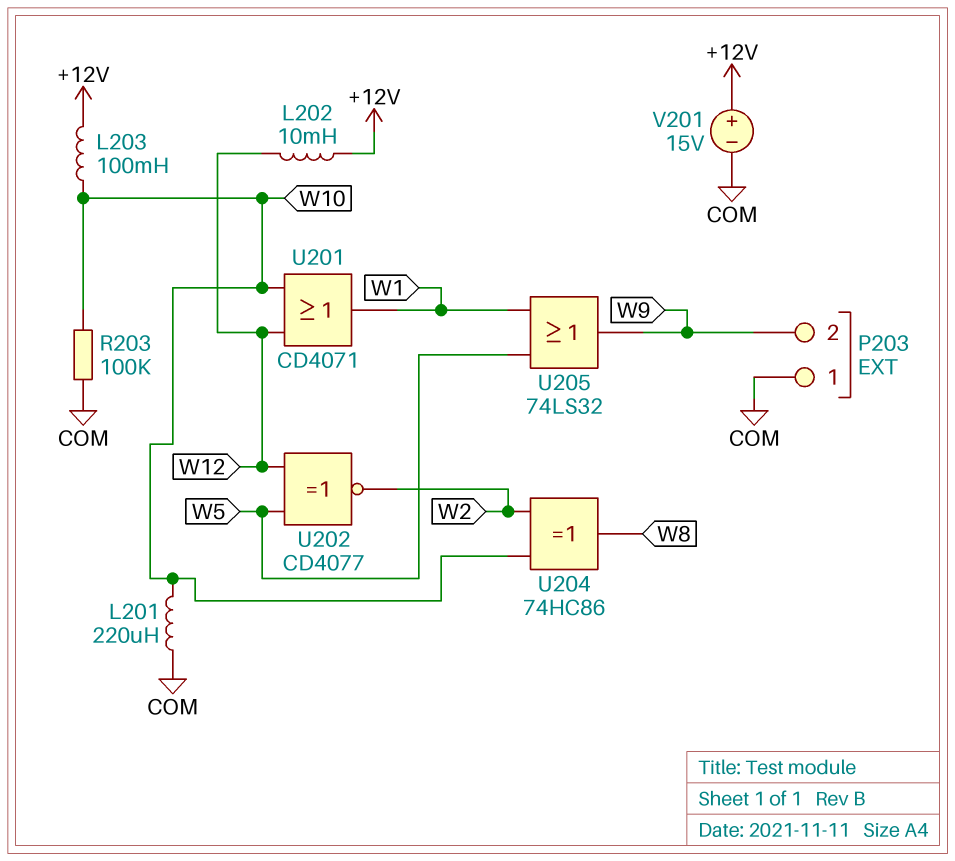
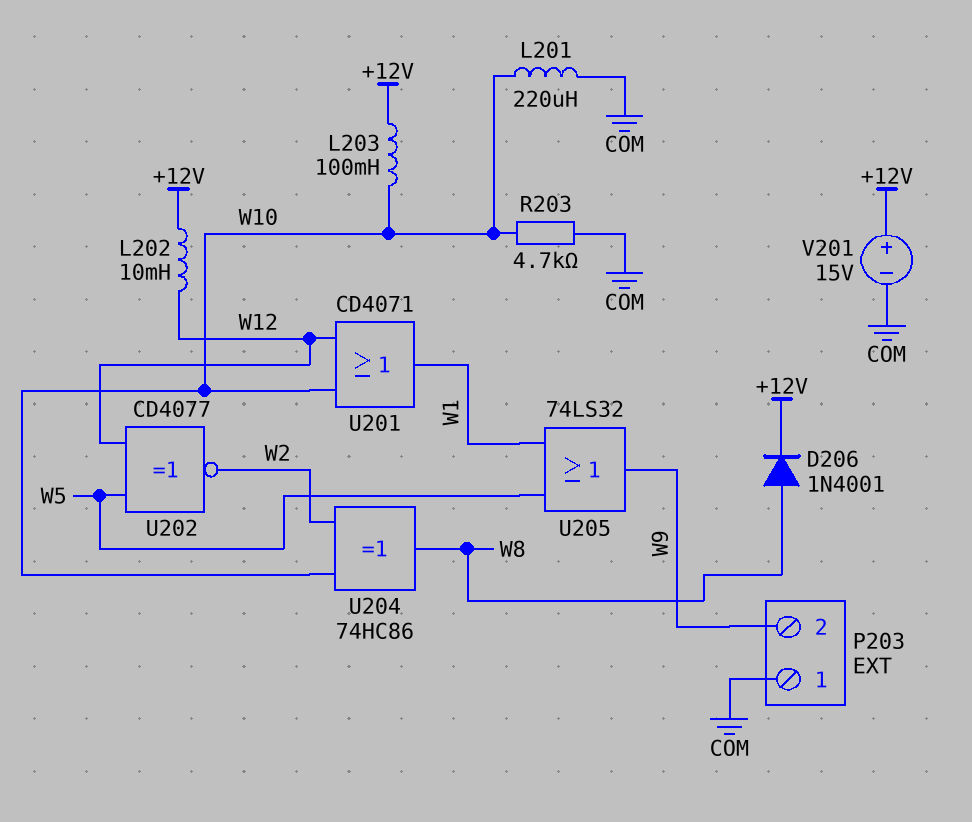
D206: none -> diode 1N4001 (A W8, K +12V)
R203: 100k (COM, W10) -> 4.7k (COM, W10)

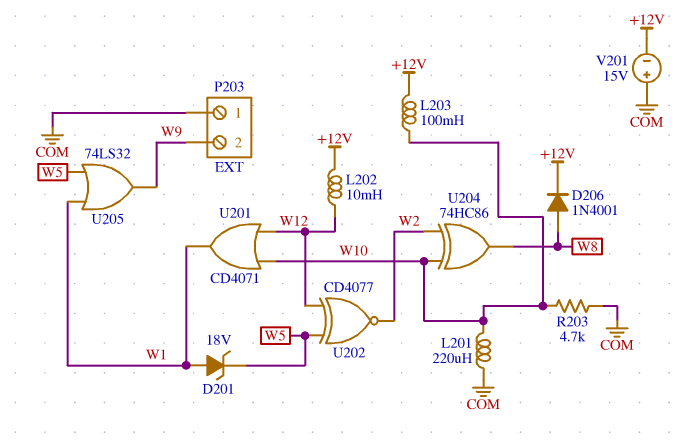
D201: none -> zener 18V (A W1, K W5)
V201: 15V (plus +12V, minus COM) -> 15V (plus COM, minus +12V)

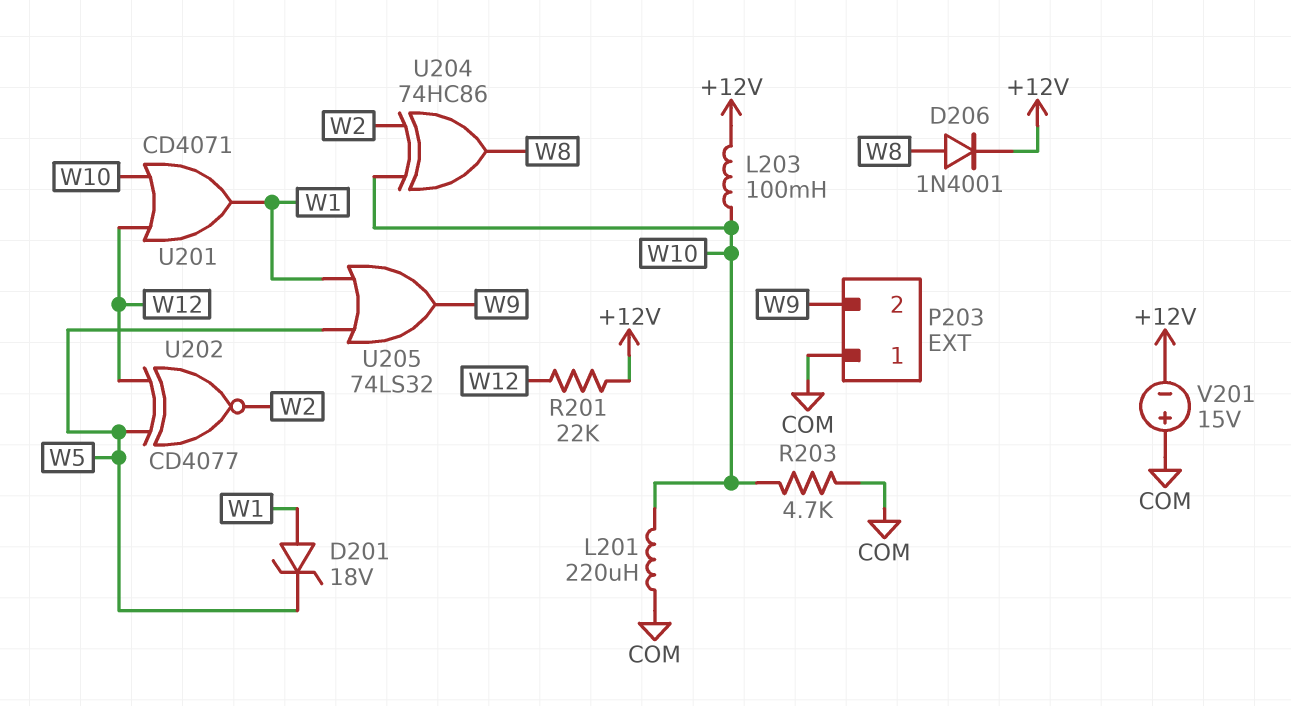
L202: 10mH (+12V, W12) -> none
R201: none -> 22k (+12V, W12)

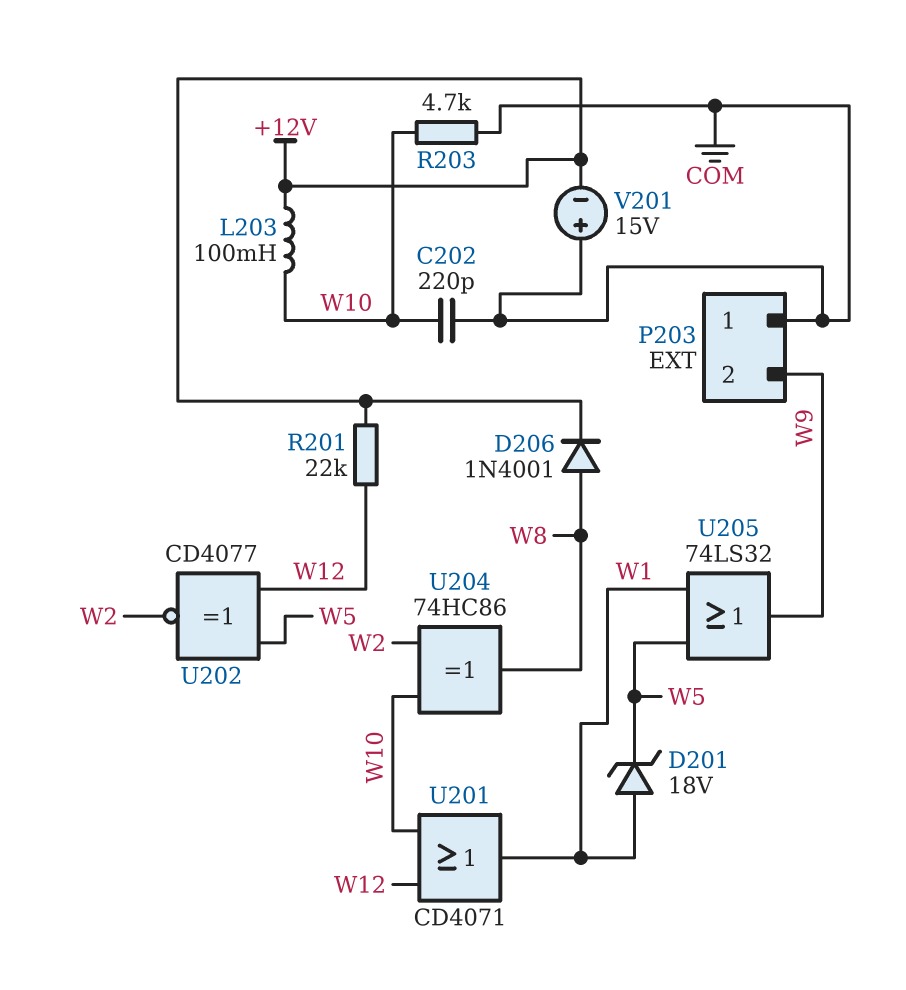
C202: none -> 220pF (COM, W10)
L201: 220uH (COM, W10) -> none

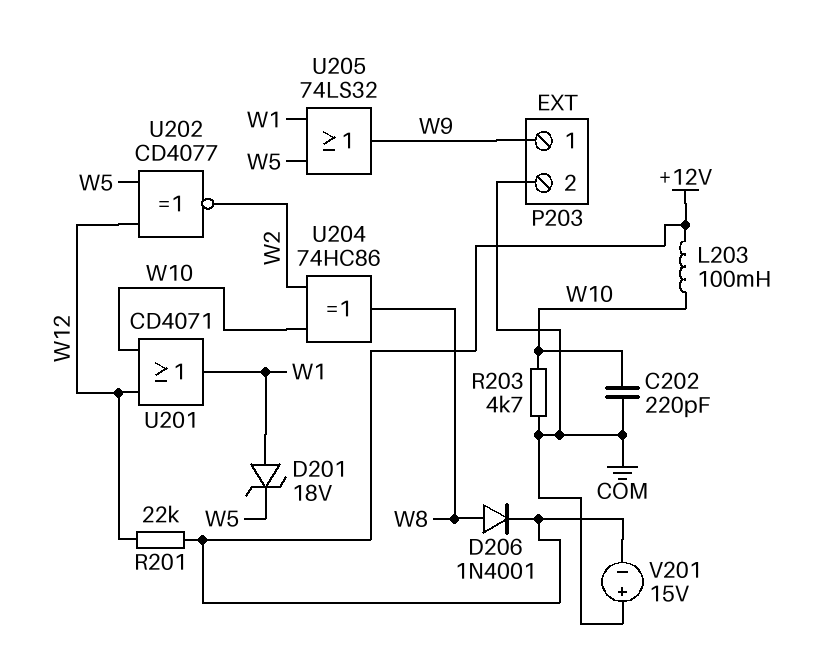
P203 pin 1: COM -> W9
P203 pin 2: W9 -> COM

